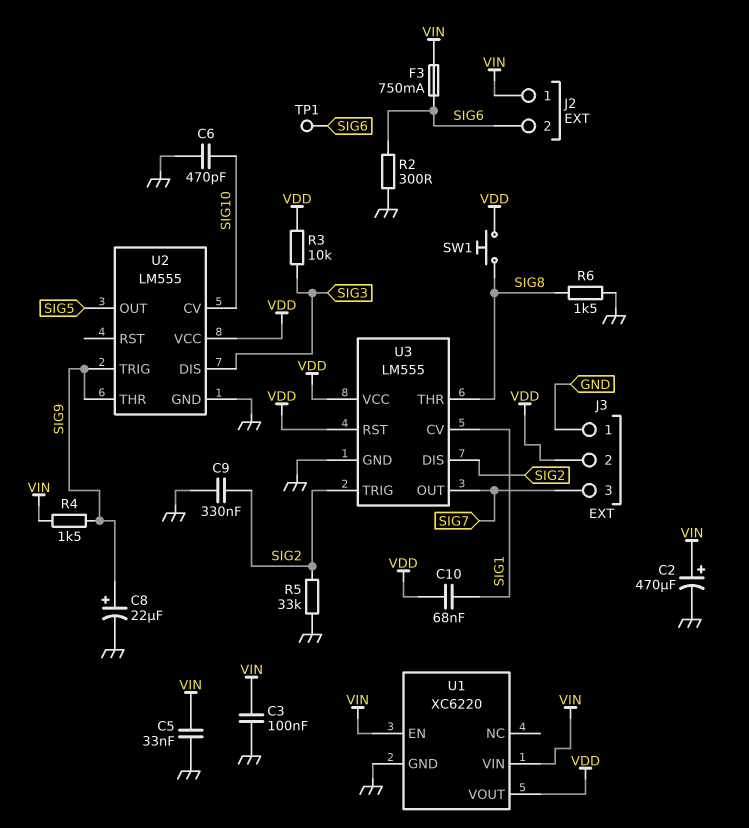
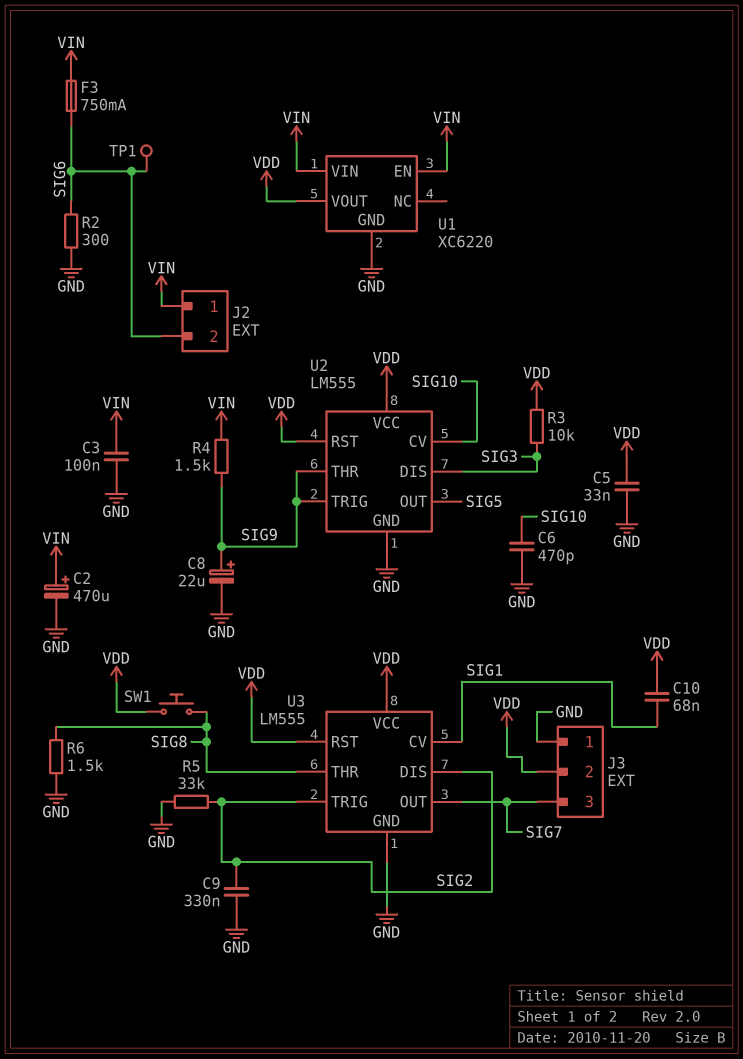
C5: 33nF (GND, VIN) -> 33nF (GND, VDD)
U2 pin RST: none -> VDD

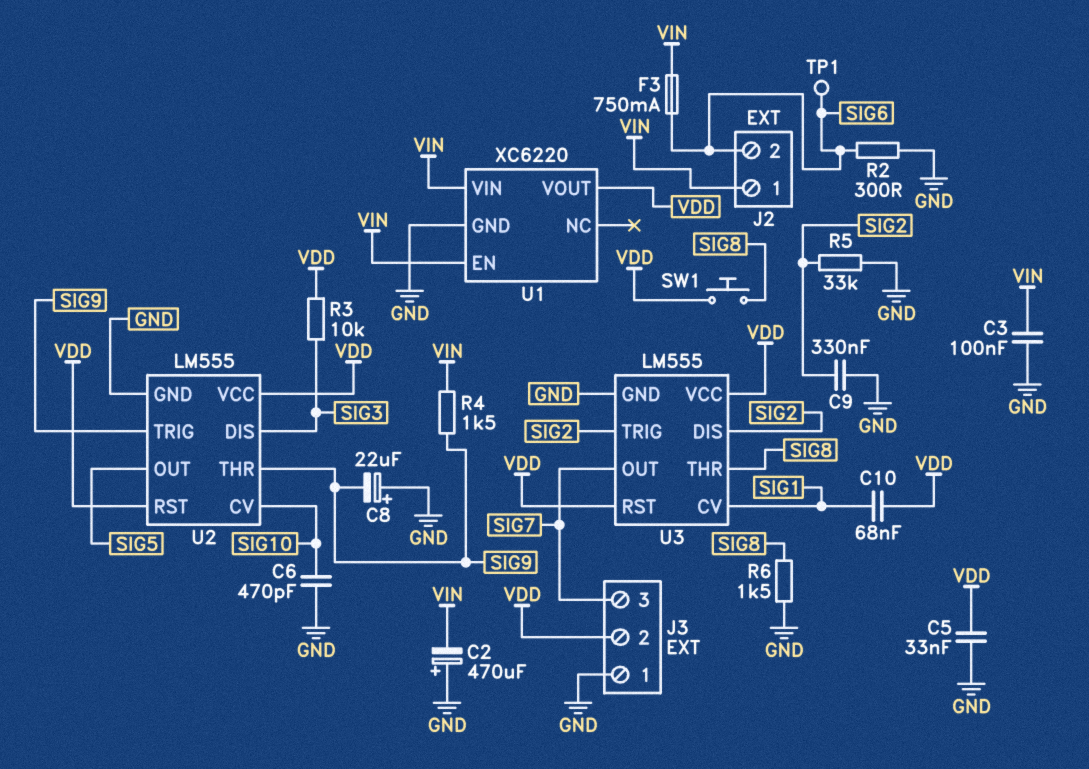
C2: 470uF (plus VIN, minus GND) -> 470uF (plus GND, minus VIN)
C8: 22uF (plus SIG9, minus GND) -> 22uF (plus GND, minus SIG9)

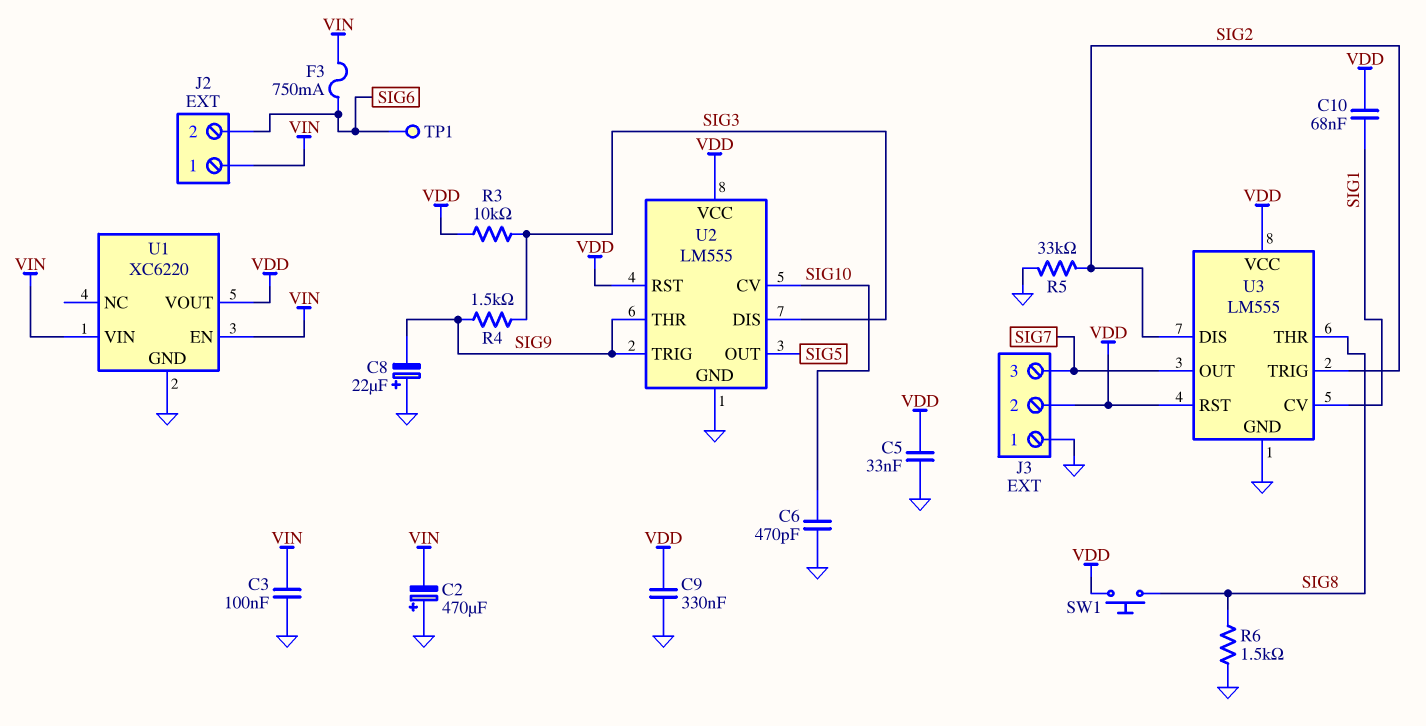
C9: 330nF (GND, SIG2) -> 330nF (GND, VDD)
R2: 300 (GND, SIG6) -> none
R4: 1.5k (SIG9, VIN) -> 1.5k (SIG3, SIG9)

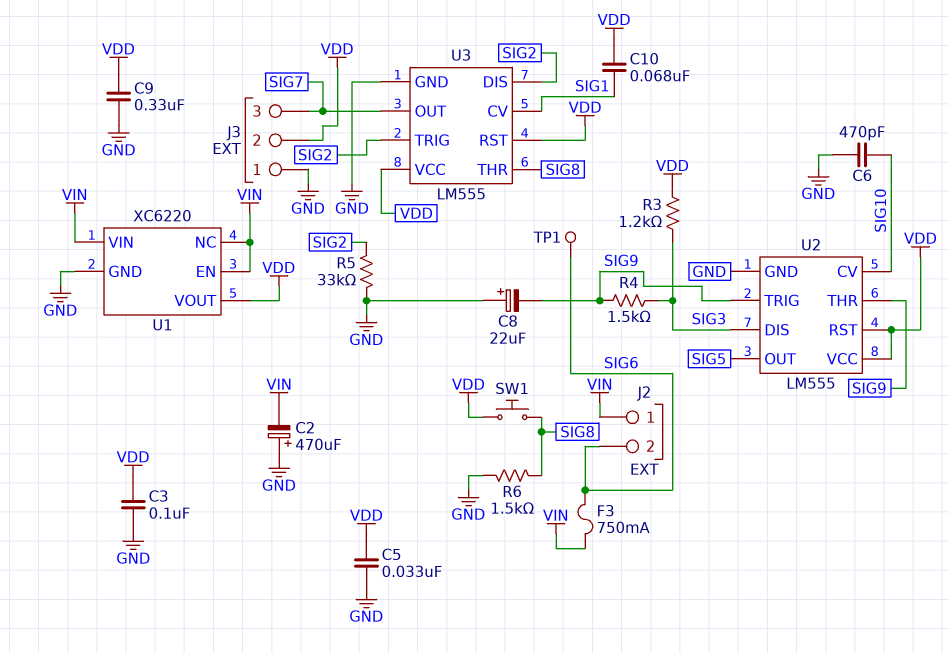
C3: 100nF (GND, VIN) -> 100nF (GND, VDD)
R3: 10k (SIG3, VDD) -> 1.2k (SIG3, VDD)
U1 pin NC: none -> VIN

